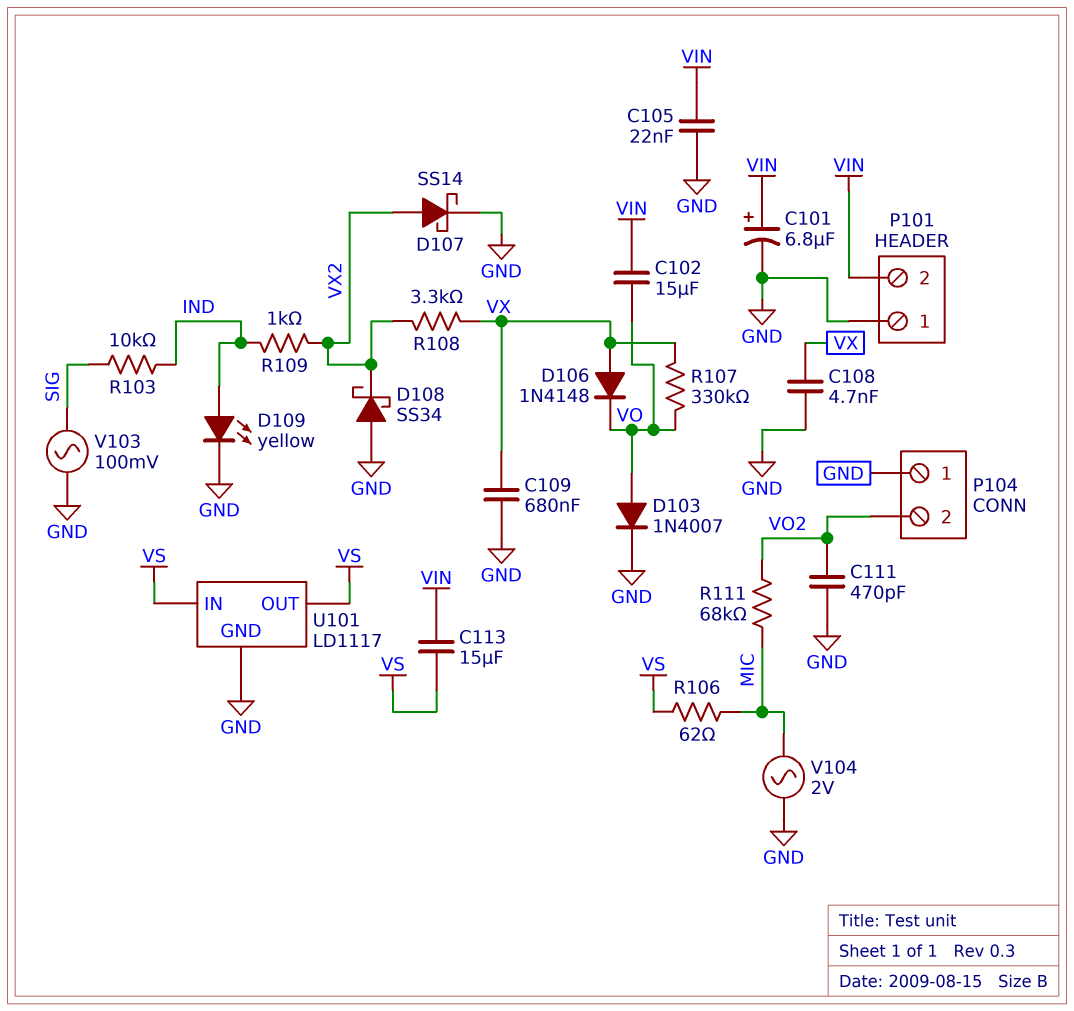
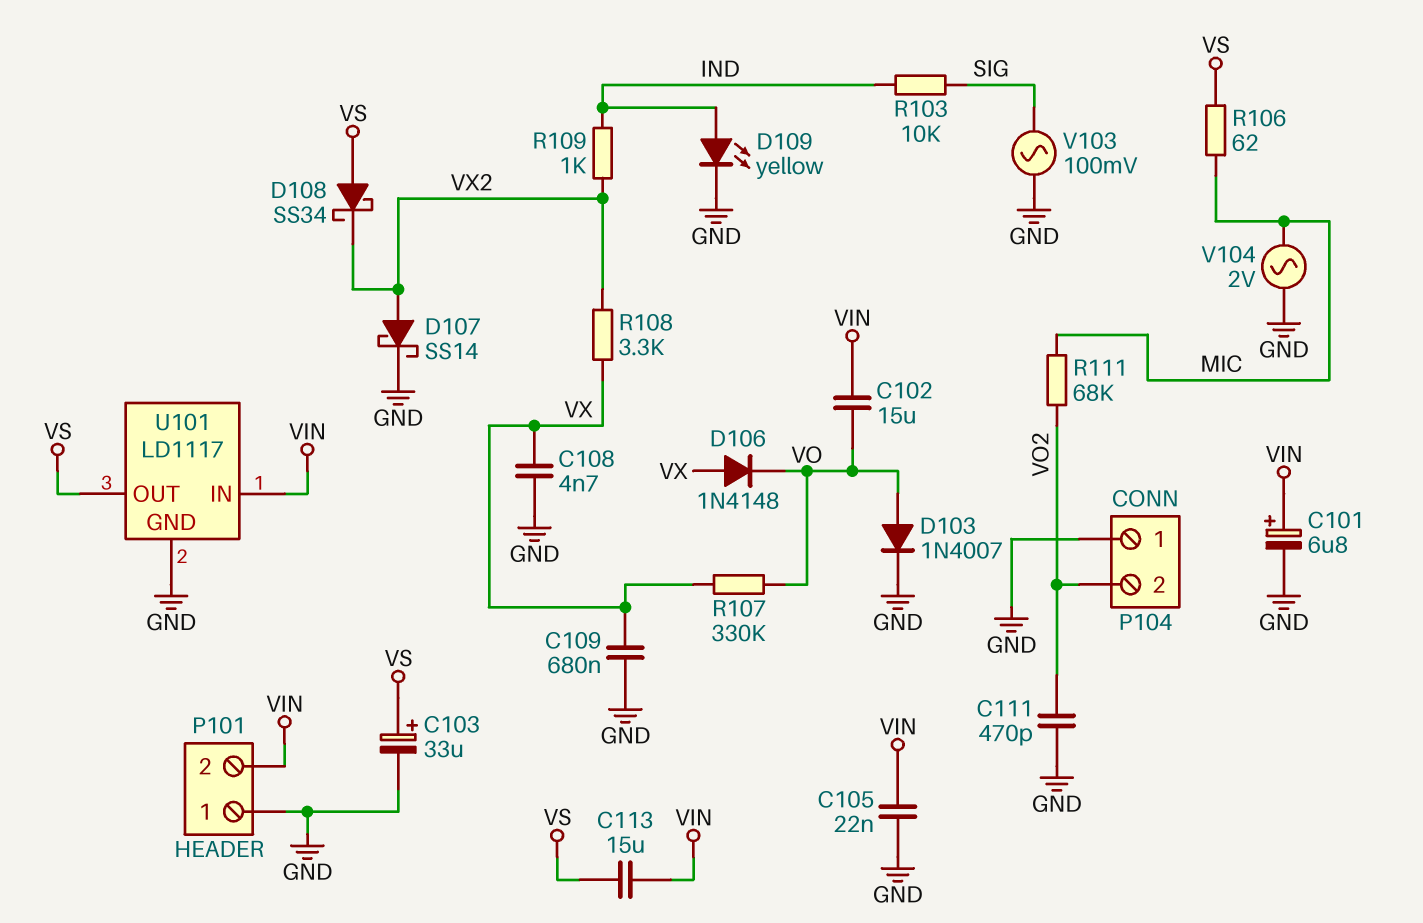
C103: none -> 33uF (plus VS, minus GND)
D108: schottky SS34 (A GND, K VX2) -> schottky SS34 (A VS, K VX2)
U101 pin IN: VS -> VIN

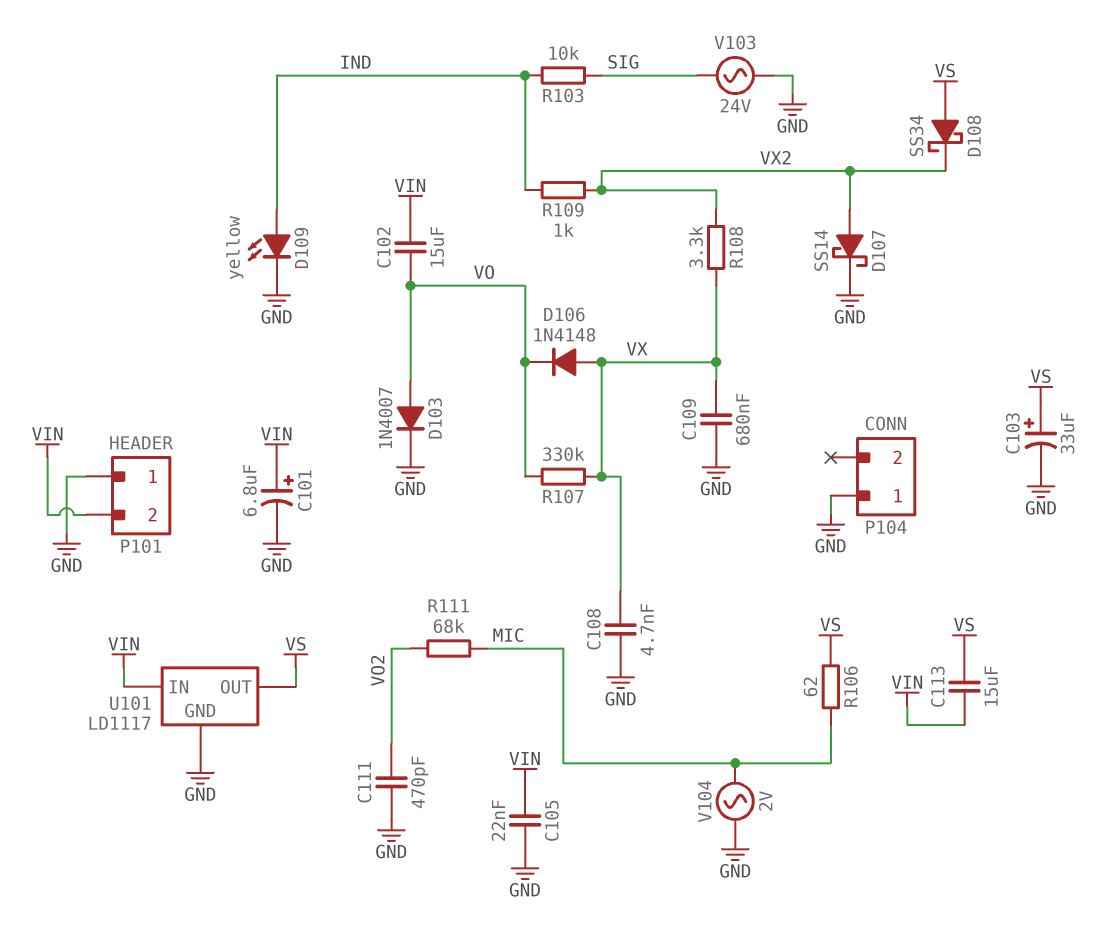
P104 pin 2: VO2 -> none
V103: AC 100mV (GND, SIG) -> AC 24V (GND, SIG)

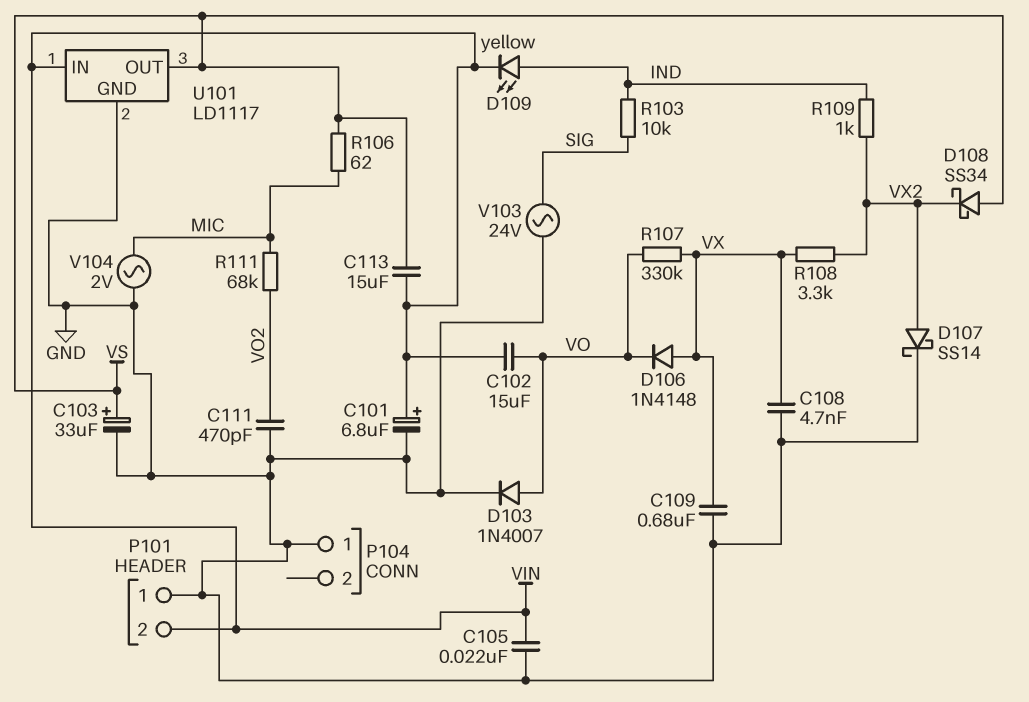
D109: LED yellow (A IND, K GND) -> LED yellow (A IND, K VIN)

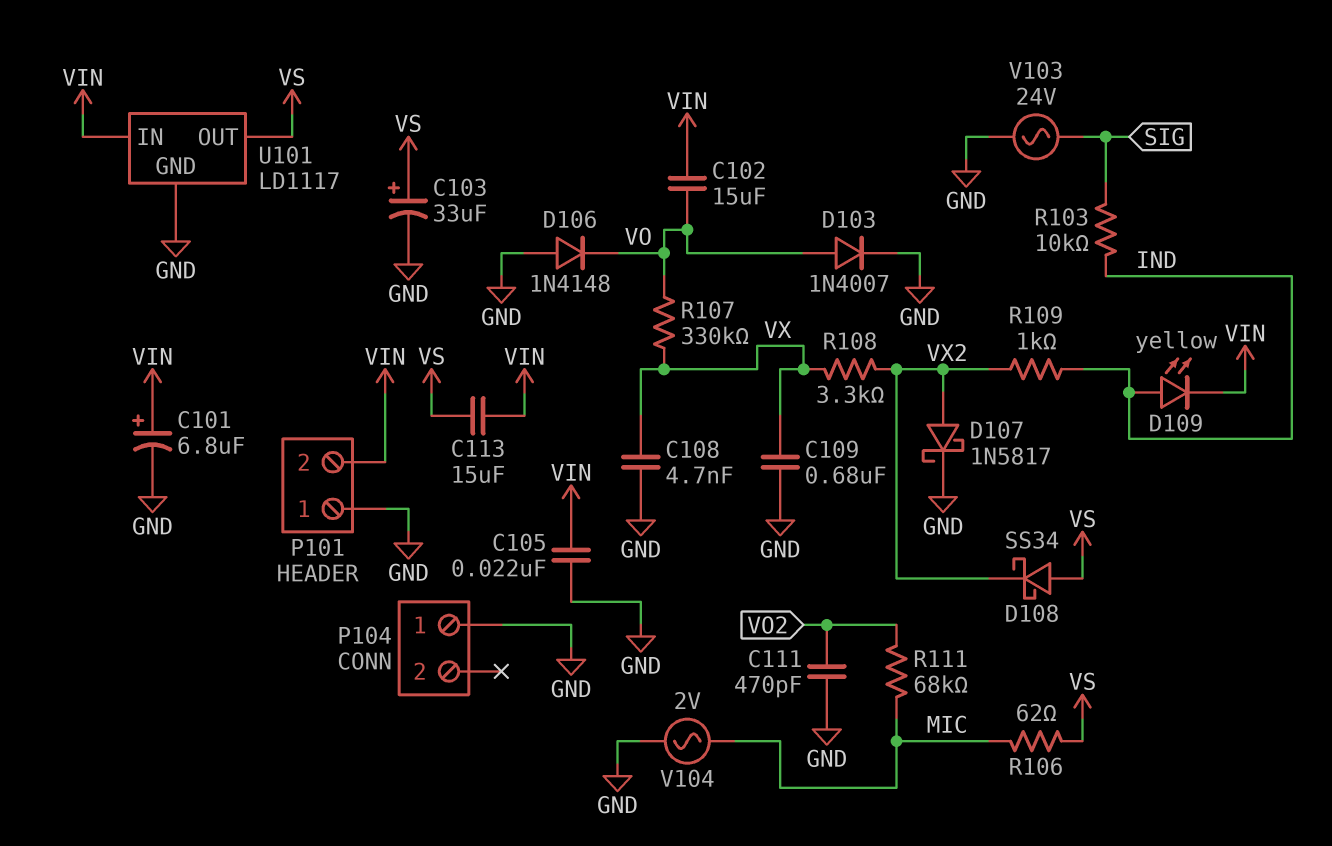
D106: diode 1N4148 (A VX, K VO) -> diode 1N4148 (A GND, K VO)
D107: schottky SS14 (A VX2, K GND) -> schottky 1N5817 (A VX2, K GND)

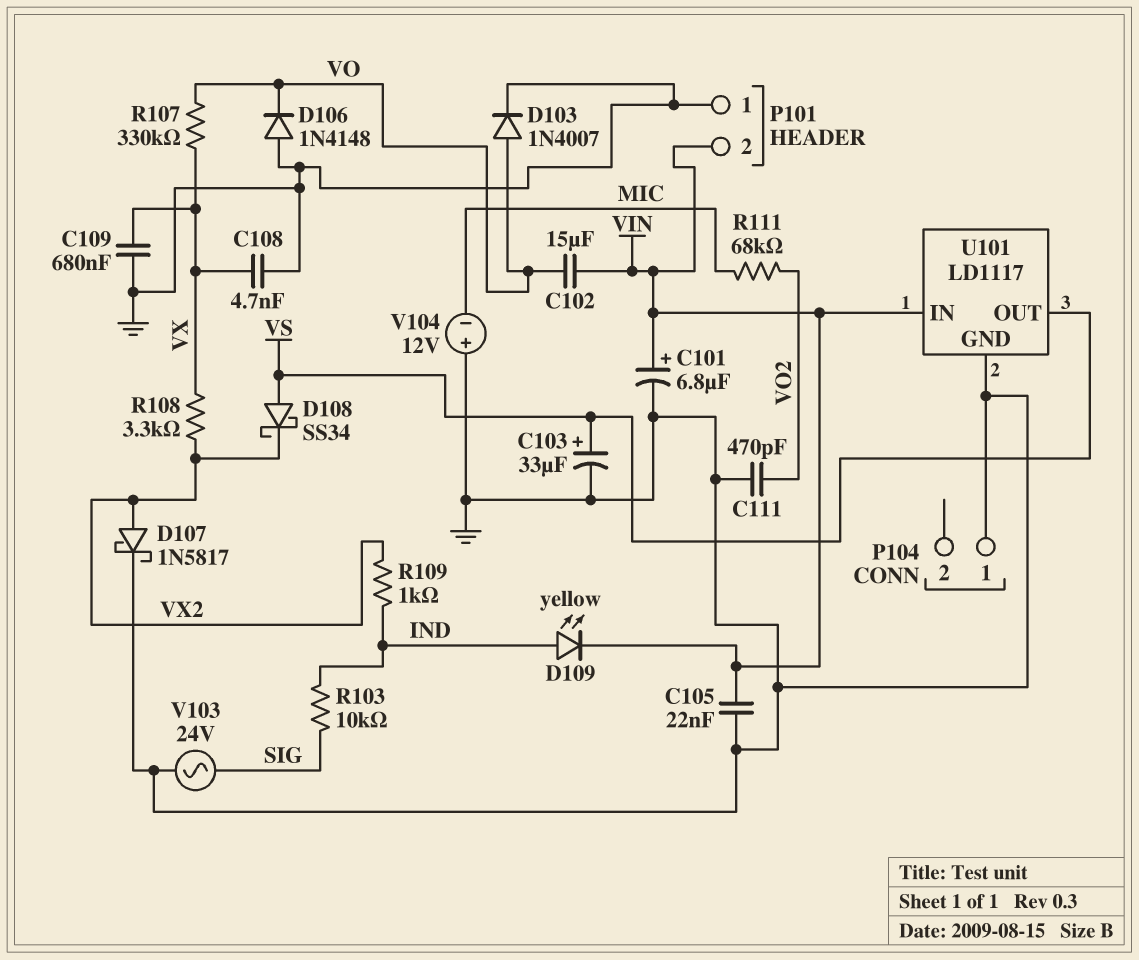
C113: 15uF (VIN, VS) -> none
R106: 62 (MIC, VS) -> none
V104: AC 2V (GND, MIC) -> 12V (plus GND, minus MIC)

